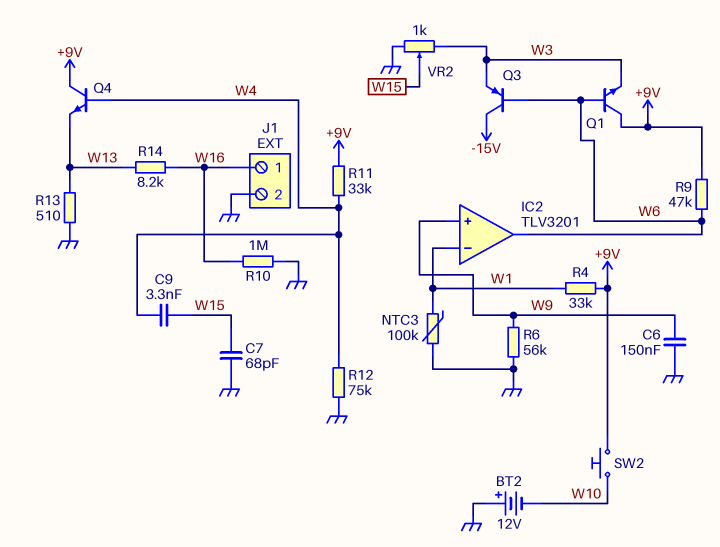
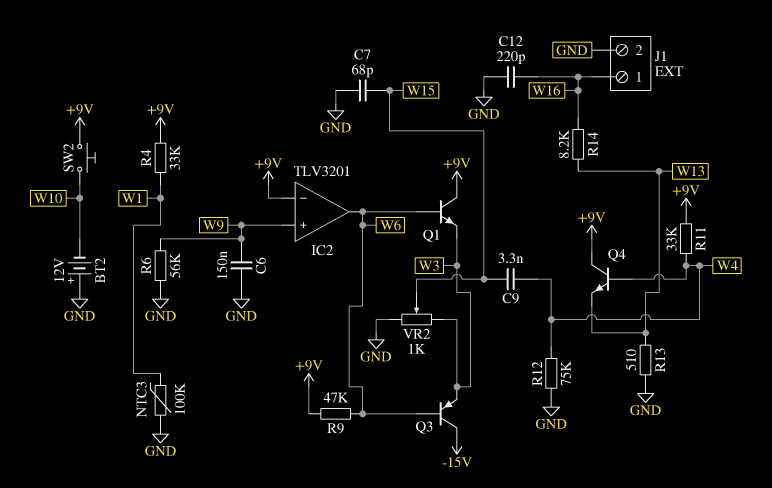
C12: none -> 220pF (GND, W16)
IC2 pin in-: W1 -> +9V
R10: 1M (GND, W16) -> none

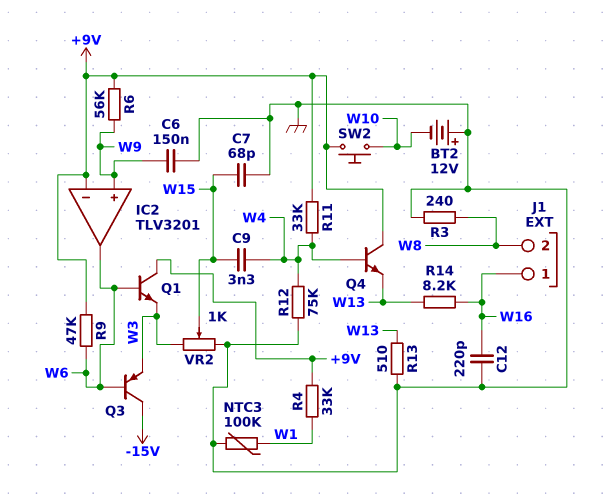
J1 pin 2: GND -> W8
R3: none -> 240 (GND, W8)
R6: 56k (GND, W9) -> 56k (+9V, W9)

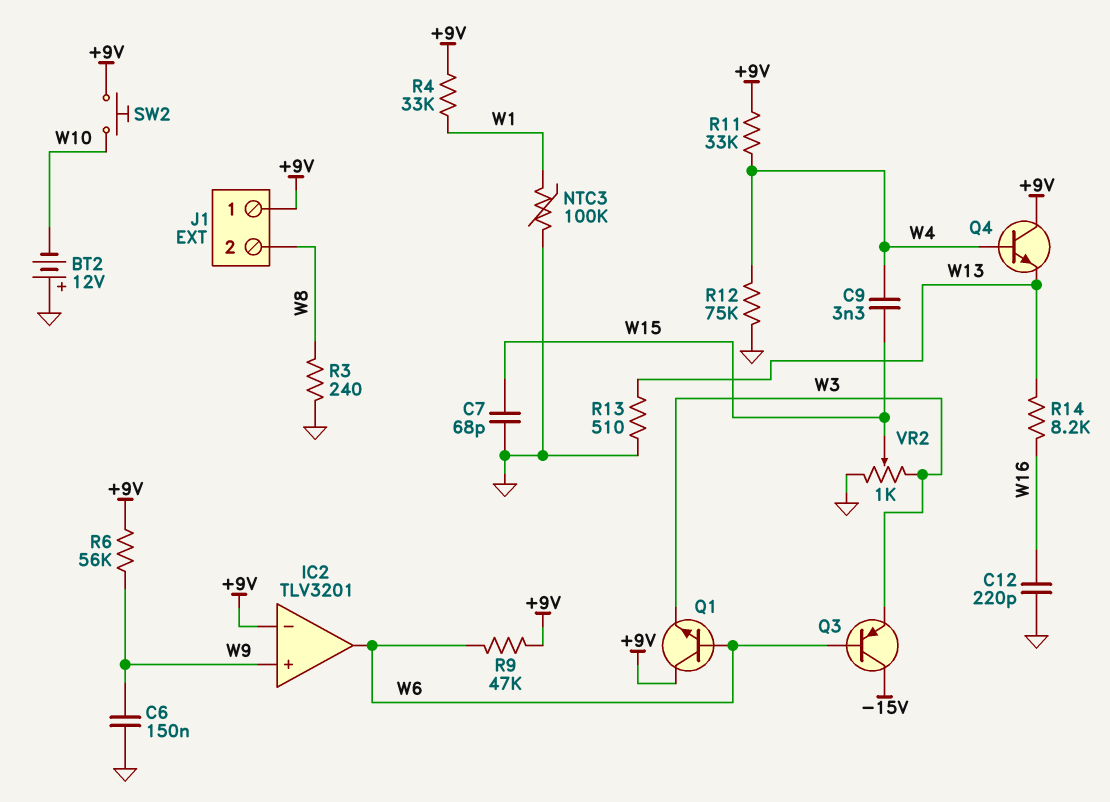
J1 pin 1: W16 -> +9V

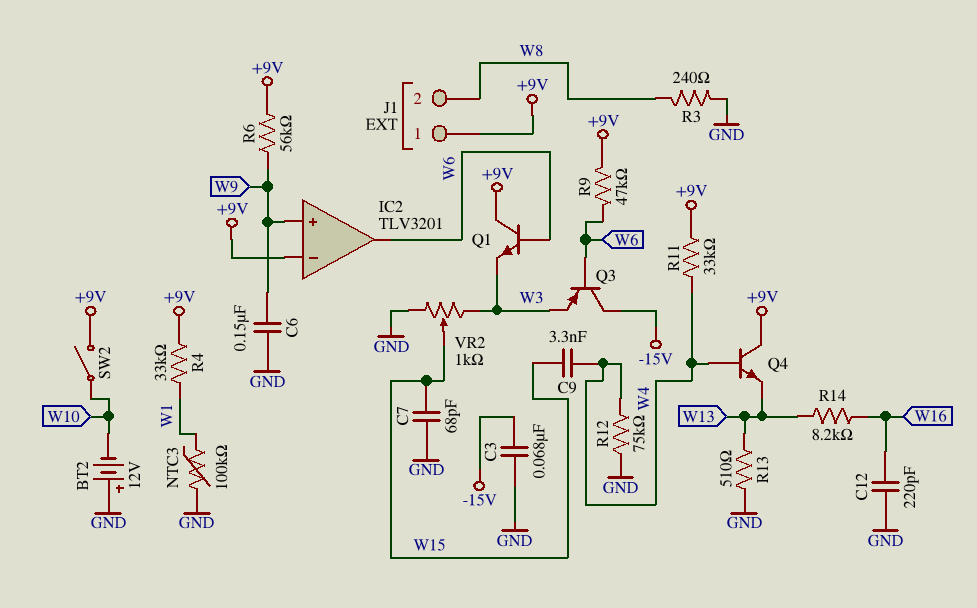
C3: none -> 68nF (-15V, GND)
SW2: button (+9V, W10) -> switch (+9V, W10)

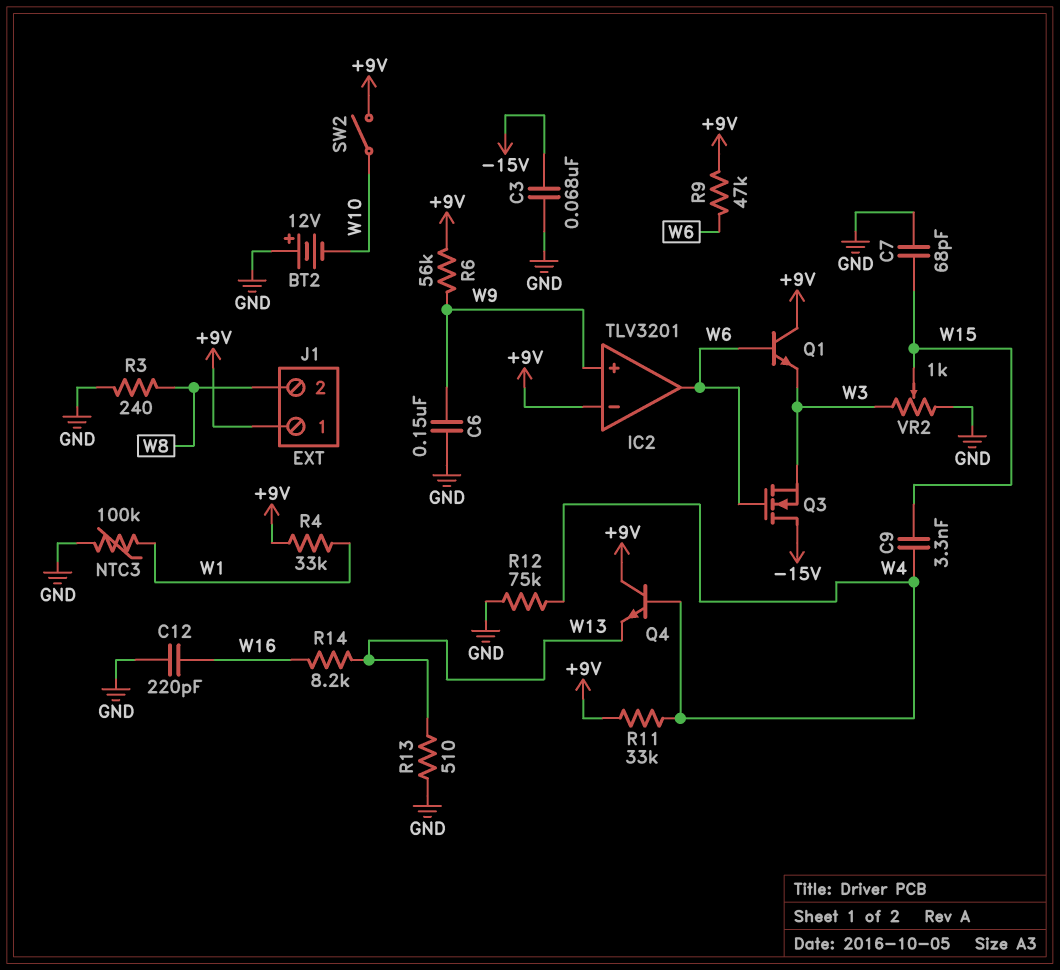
Q3: PNP (B W6, C -15V, E W3) -> NMOS (G W6, D -15V, S W3)

